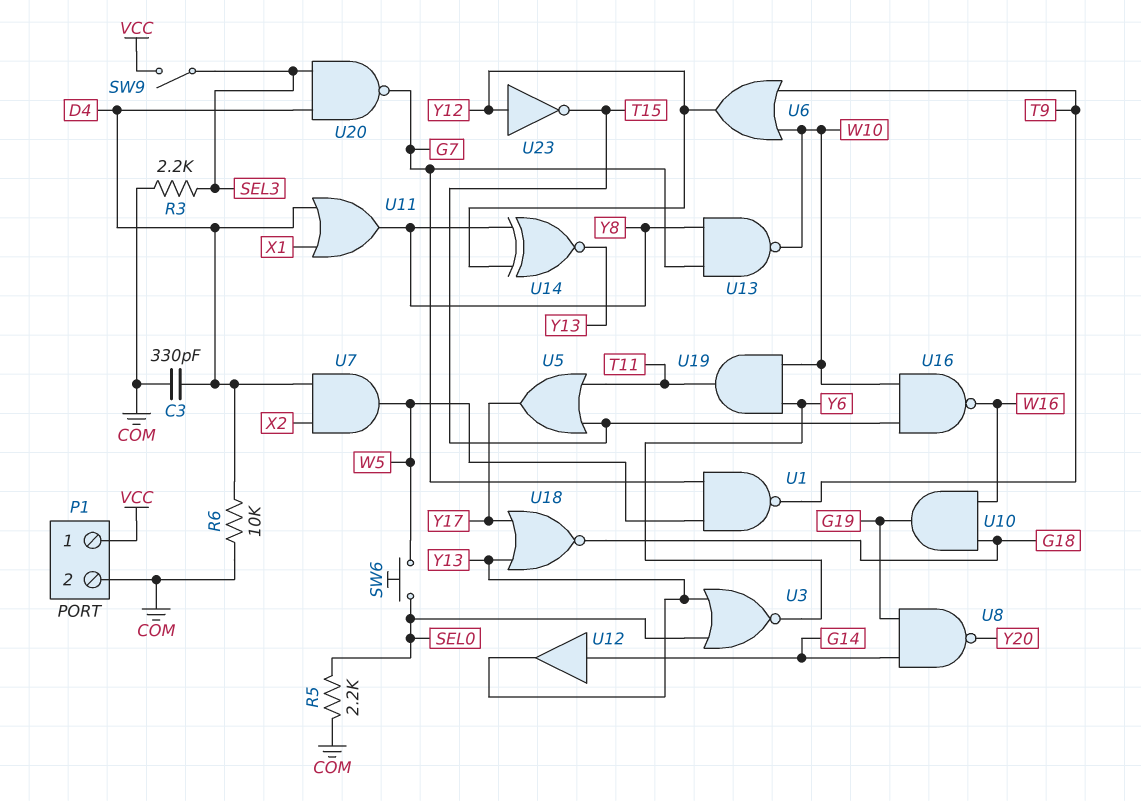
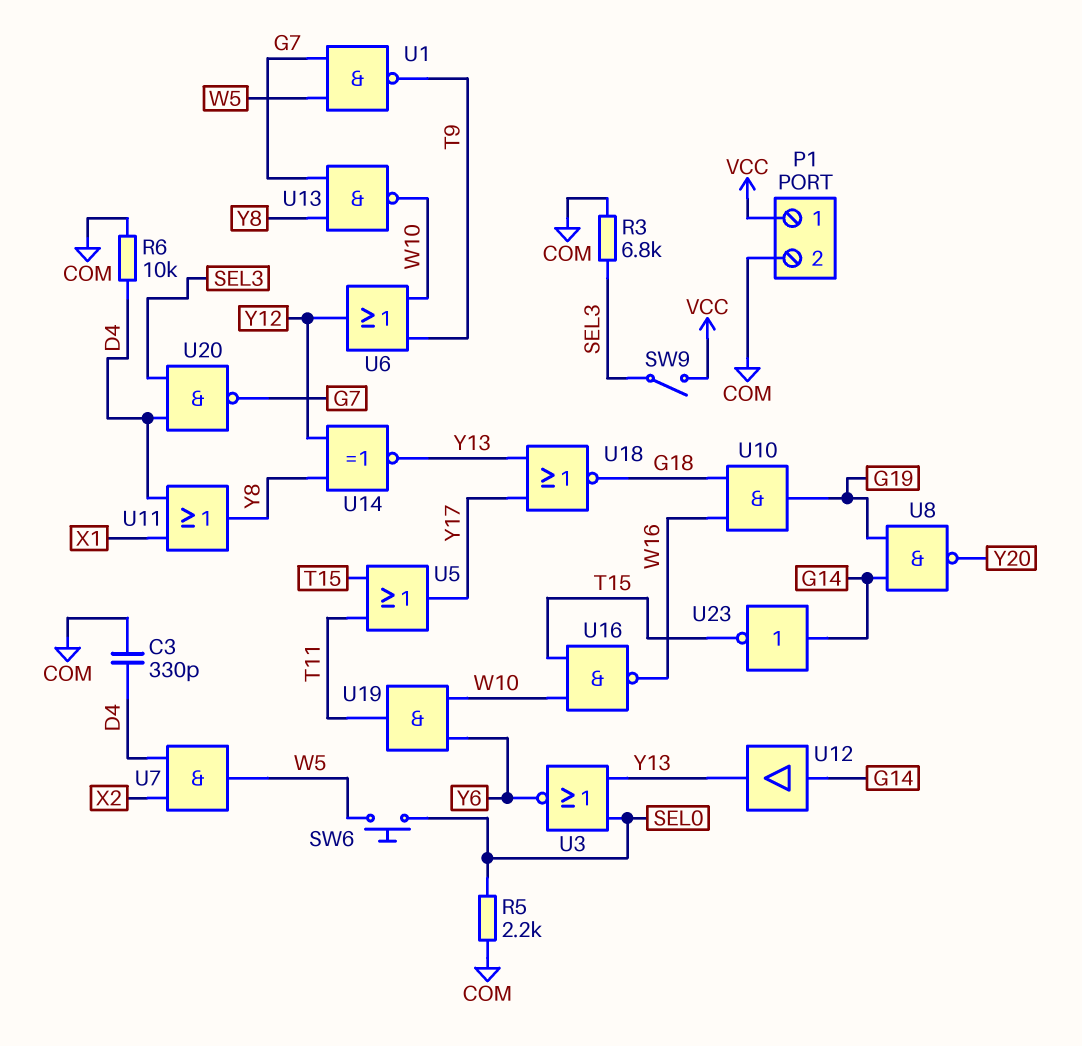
R3: 2.2k (COM, SEL3) -> 6.8k (COM, SEL3)
U23: NOT (in Y12, out T15) -> NOT (in G14, out T15)

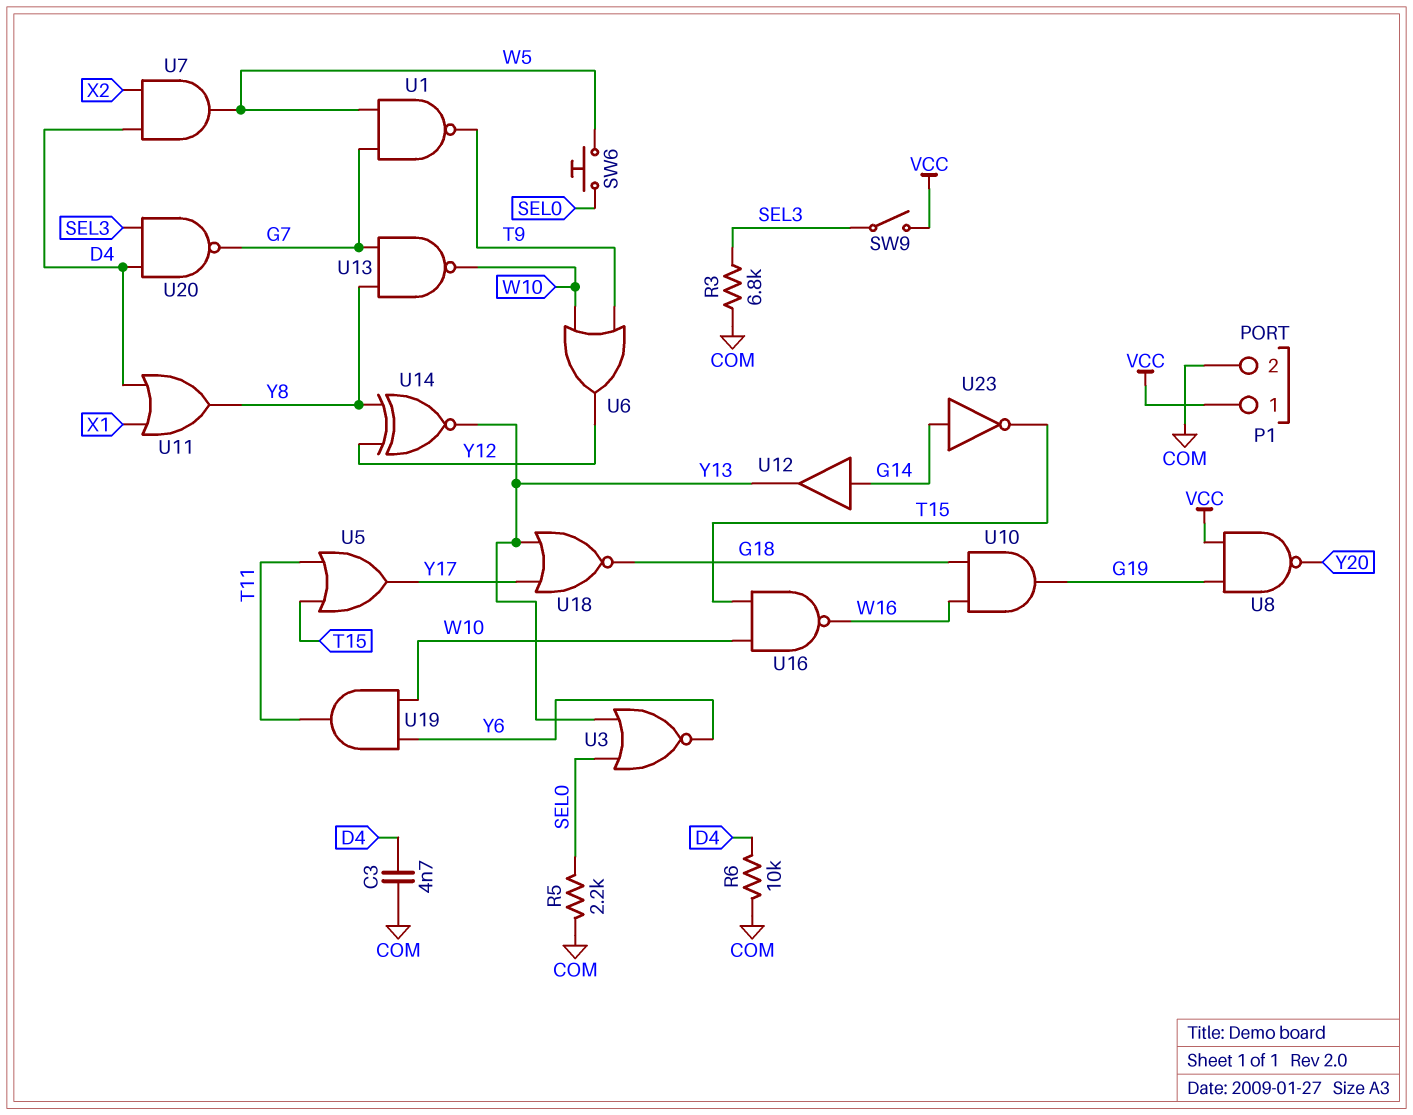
C3: 330pF (COM, D4) -> 4.7nF (COM, D4)
U8: NAND (in G14, in G19, out Y20) -> NAND (in G19, in VCC, out Y20)

